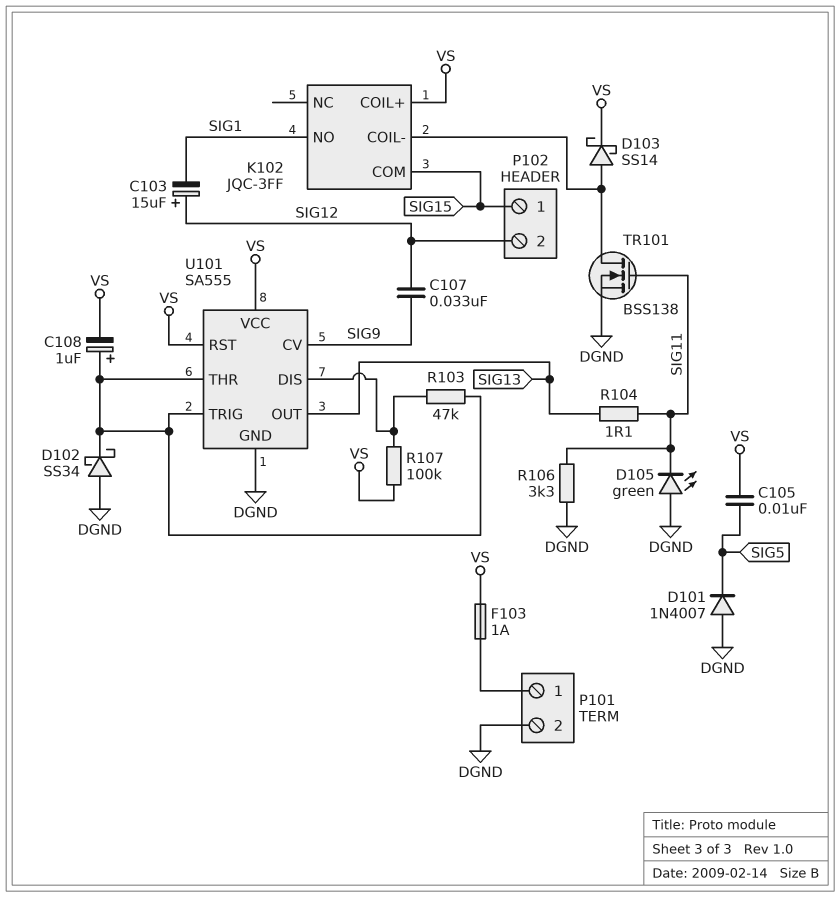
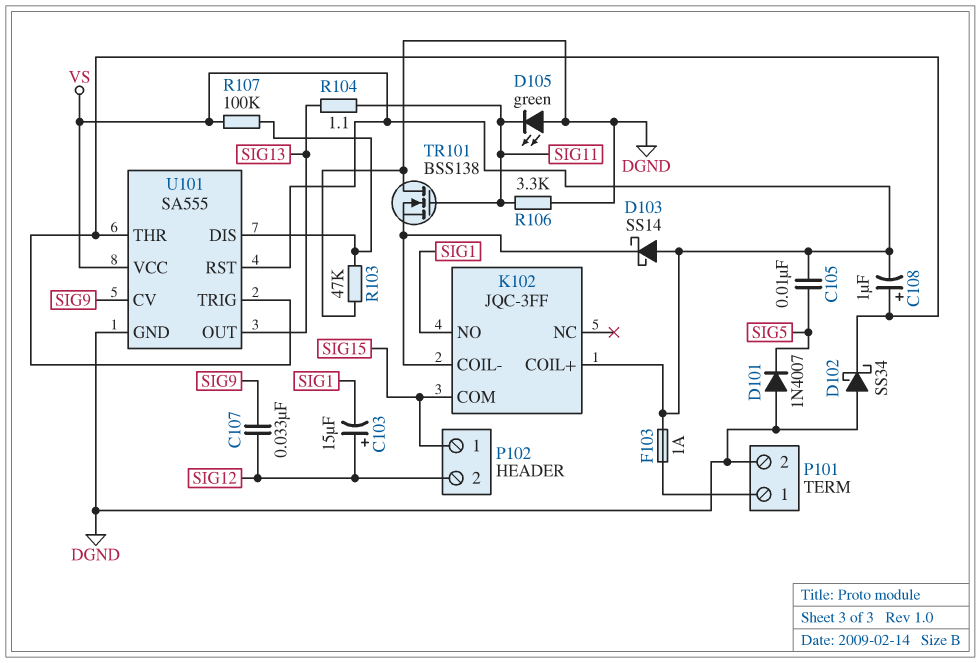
D103: schottky SS14 (A K102/COIL-, K VS) -> schottky SS14 (A VS, K K102/COIL-)
R103: 47k (U101/DIS, U101/THR) -> 47k (DGND, U101/DIS)
TR101: NMOS BSS138 (G SIG11, D K102/COIL-, S DGND) -> NMOS BSS138 (G SIG11, D DGND, S K102/COIL-)

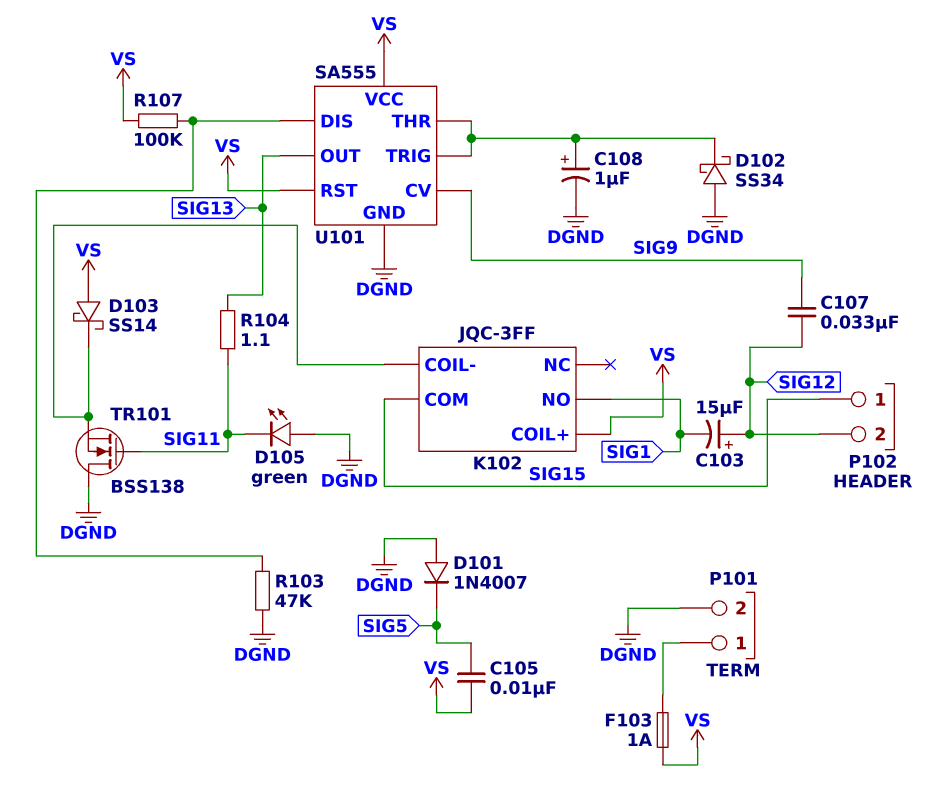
C108: 1uF (plus U101/THR, minus VS) -> 1uF (plus U101/THR, minus DGND)
R106: 3.3k (DGND, SIG11) -> none

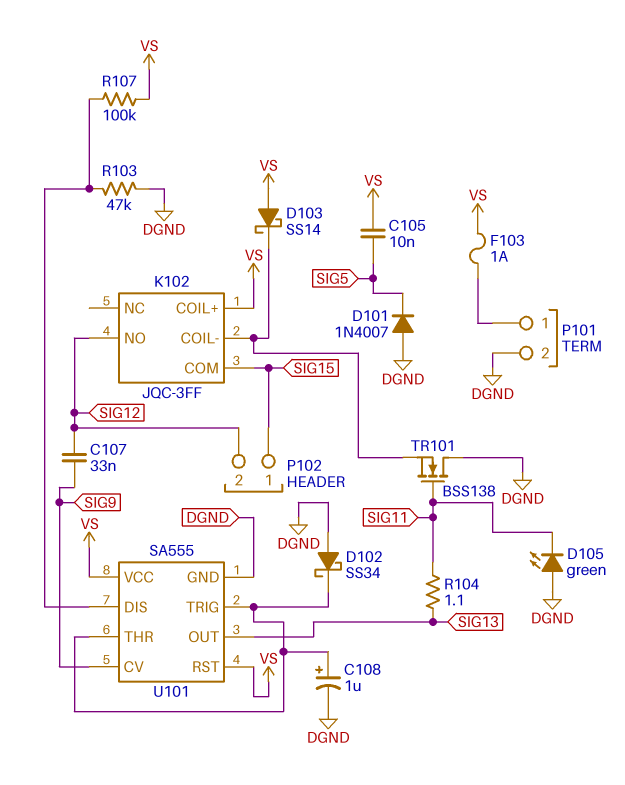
C103: 15uF (plus SIG12, minus SIG1) -> none
K102 pin NO: SIG1 -> SIG12

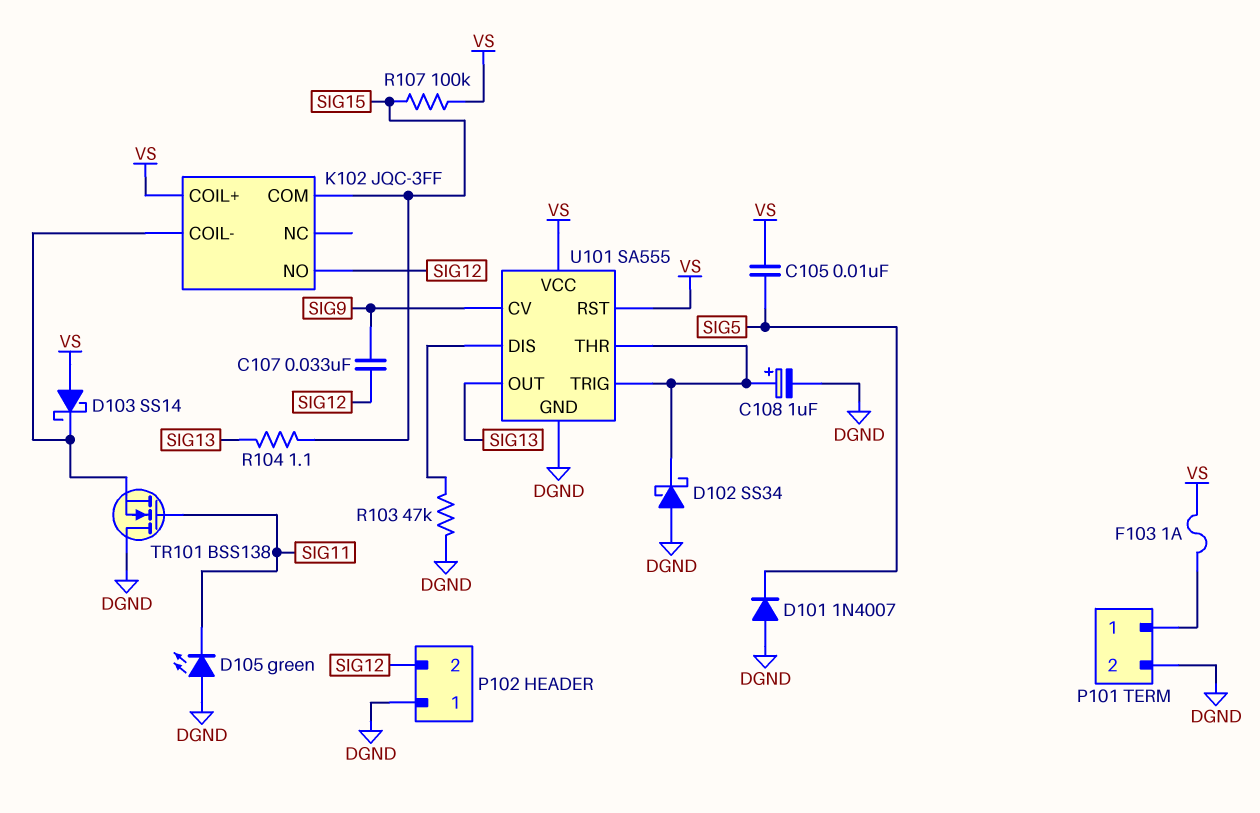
P102 pin 1: SIG15 -> DGND
R104: 1.1 (SIG11, SIG13) -> 1.1 (SIG13, SIG15)
R107: 100k (U101/DIS, VS) -> 100k (SIG15, VS)

